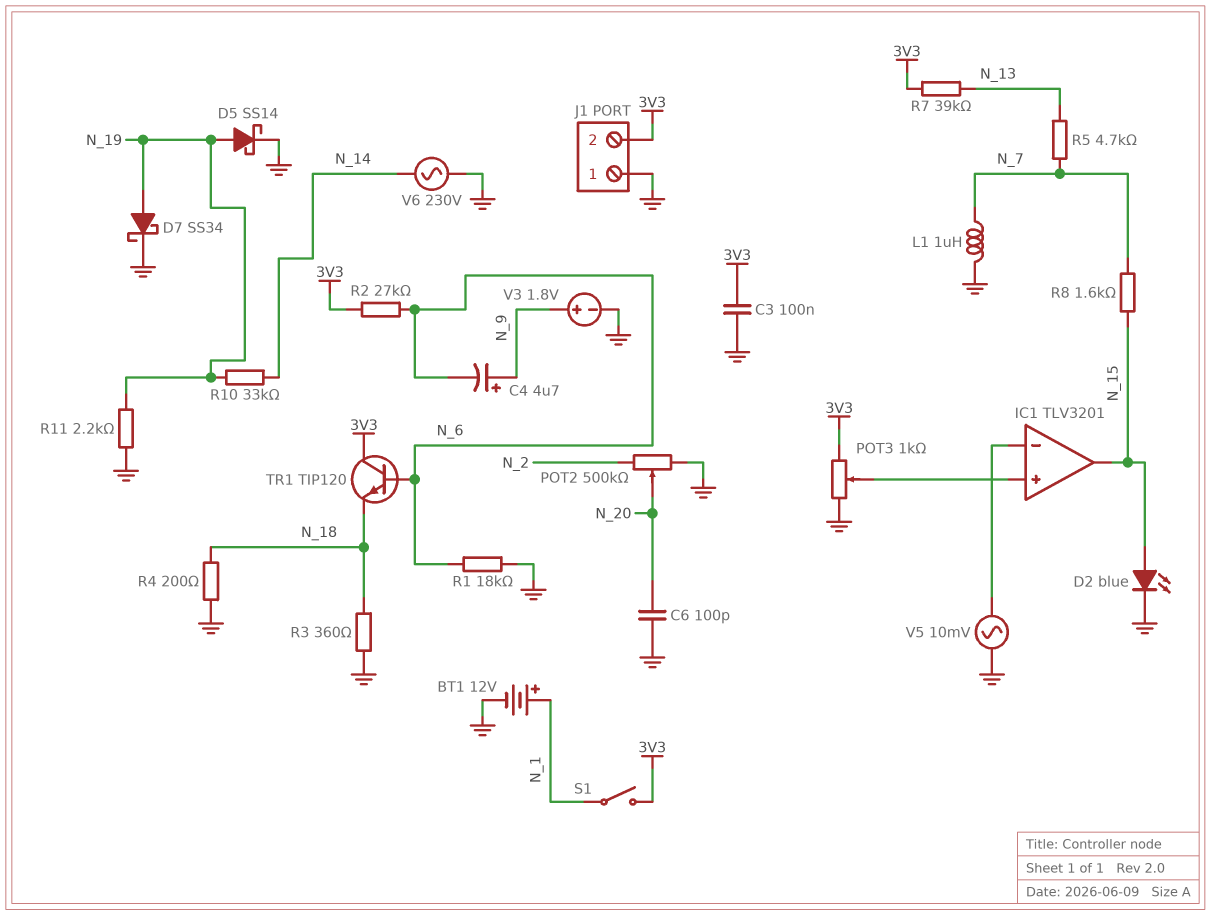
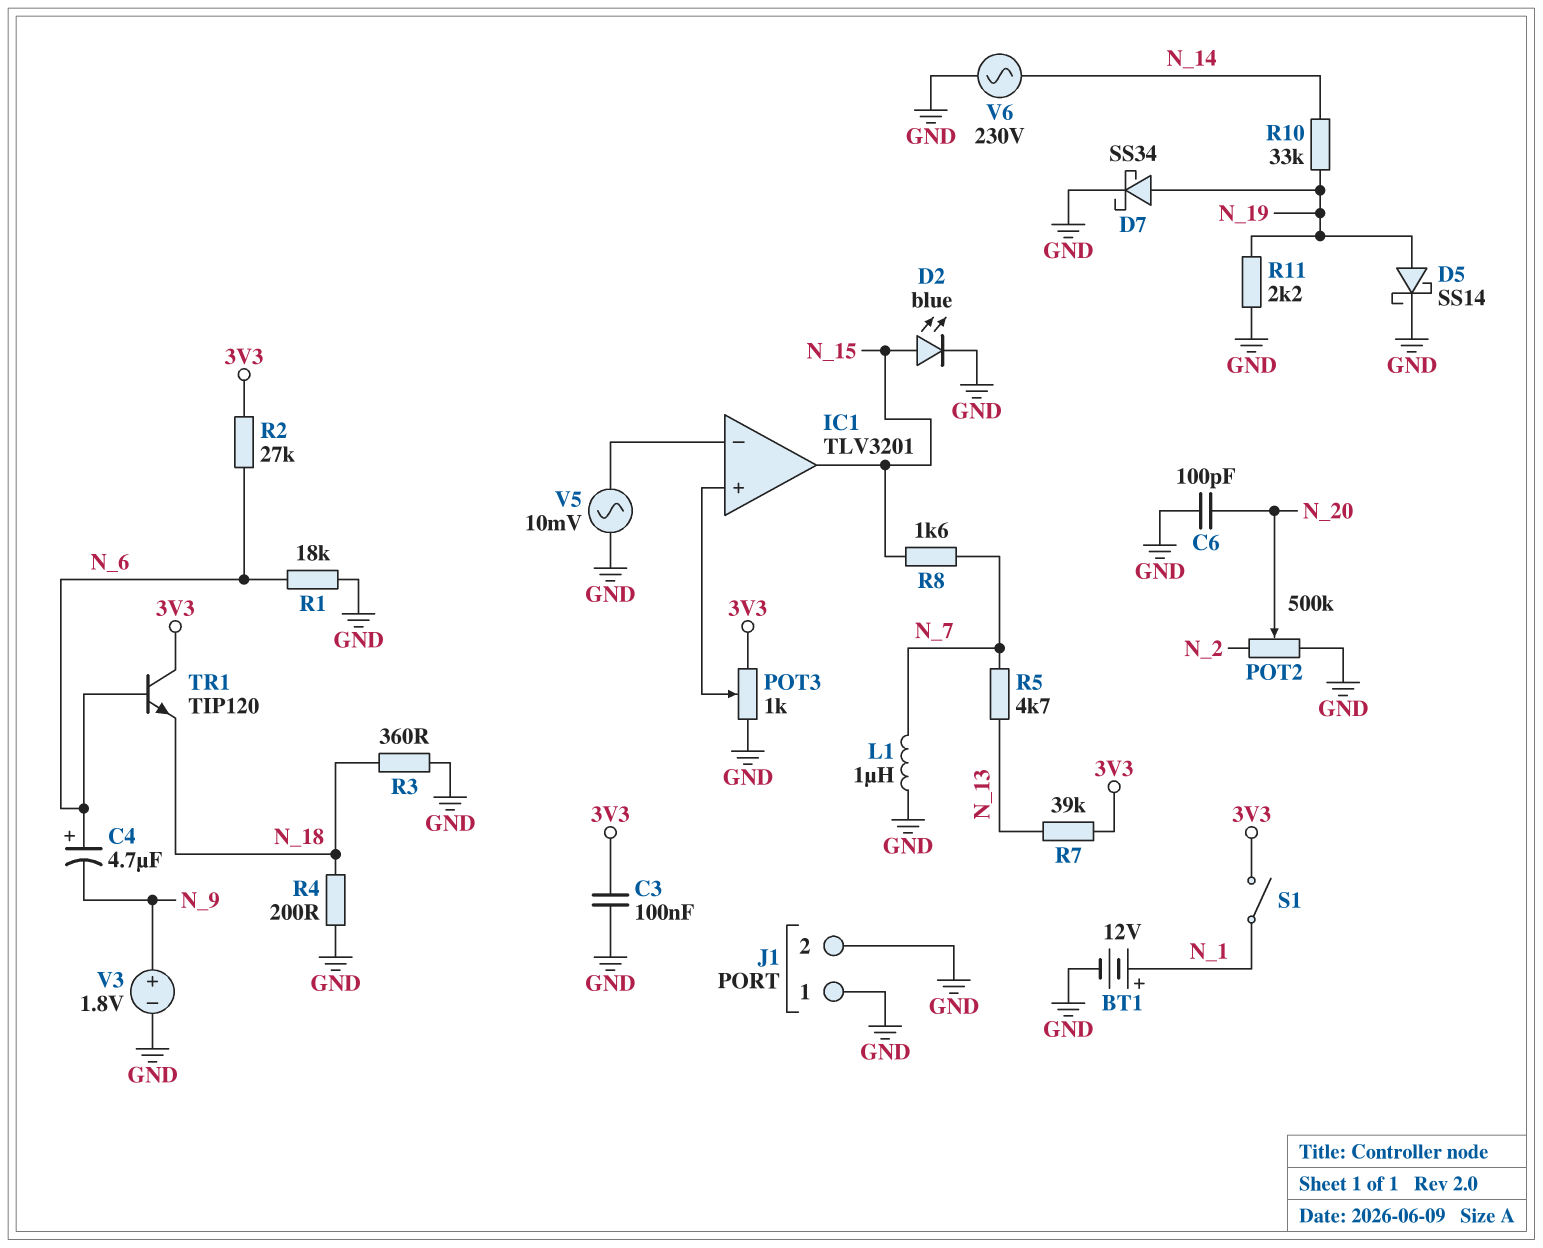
C4: 4.7uF (plus N_9, minus N_6) -> 4.7uF (plus N_6, minus N_9)
J1 pin 2: 3V3 -> GND

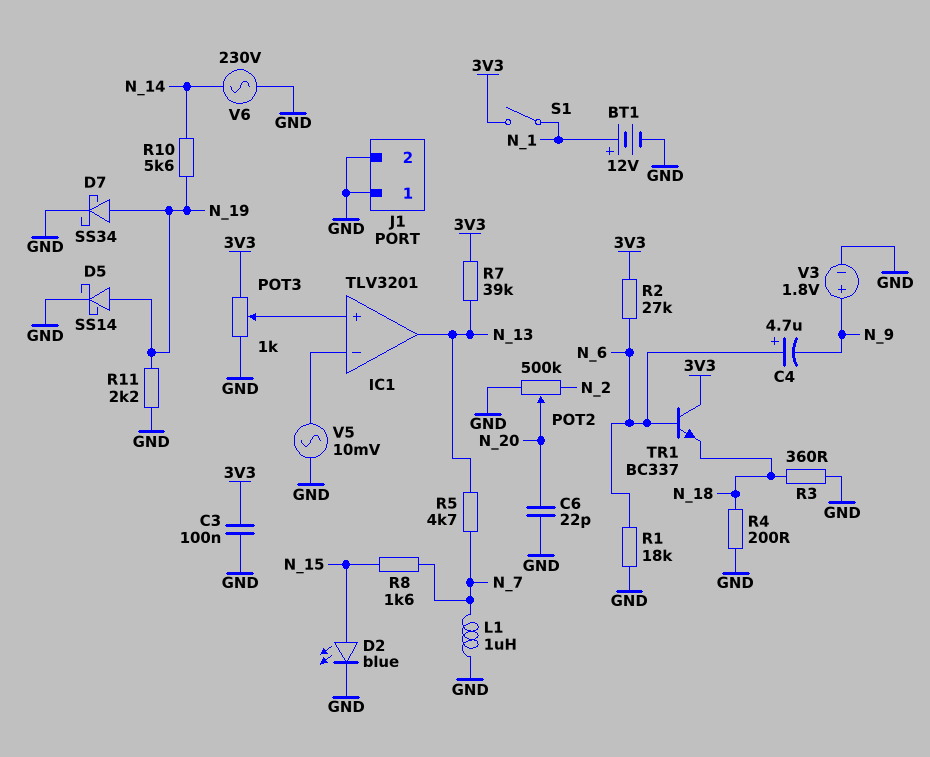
C6: 100pF (GND, N_20) -> 22pF (GND, N_20)
IC1 pin out: N_15 -> N_13
R10: 33k (N_14, N_19) -> 5.6k (N_14, N_19)
TR1: NPN TIP120 (B N_6, C 3V3, E N_18) -> NPN BC337 (B N_6, C 3V3, E N_18)

